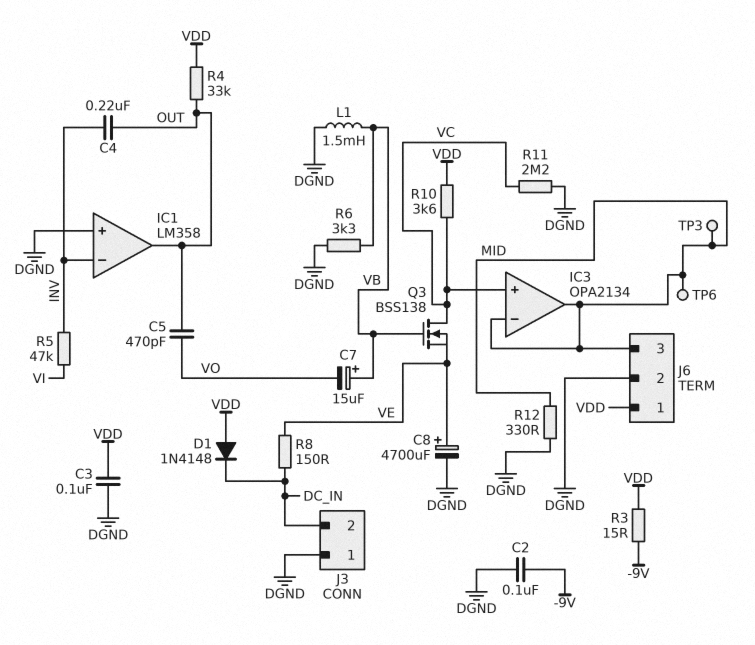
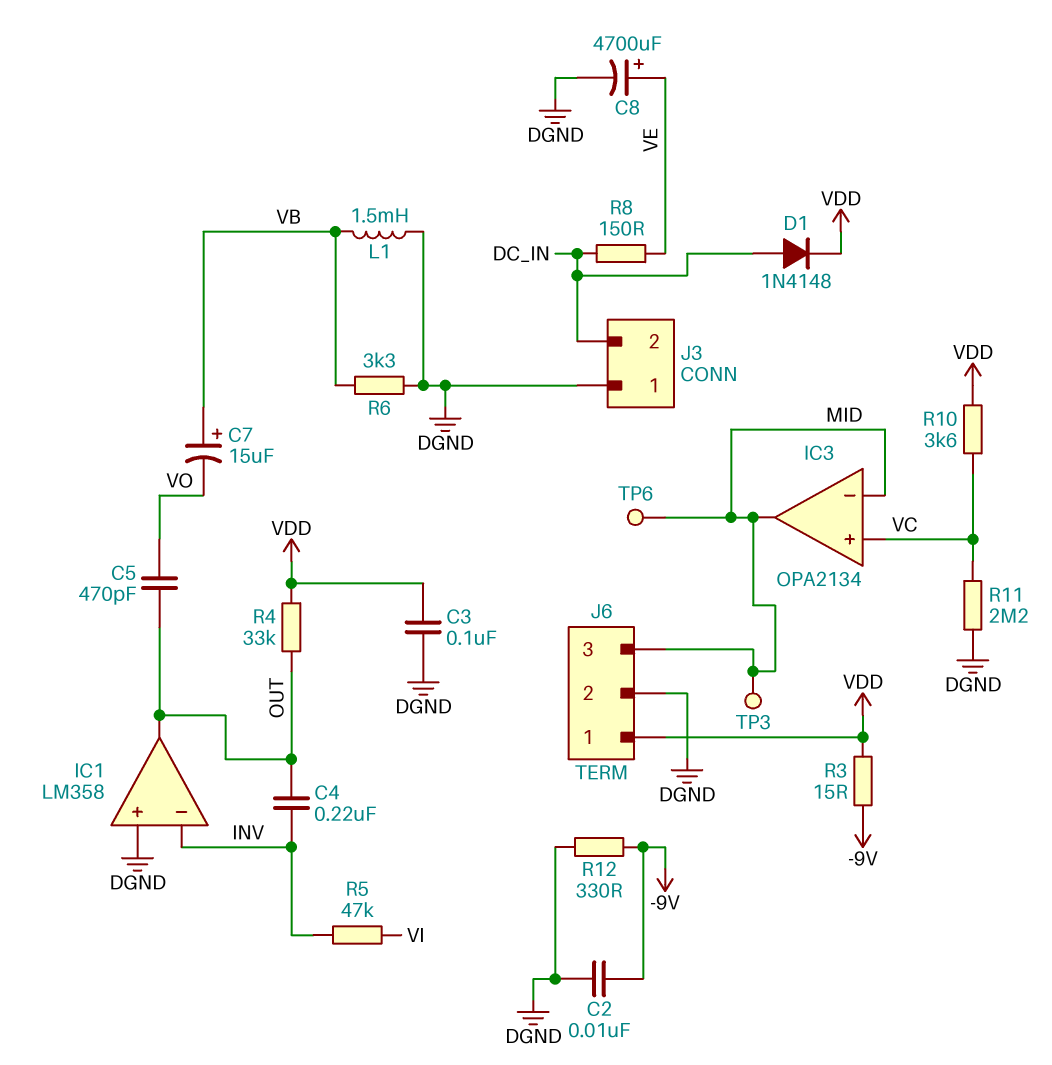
C2: 100nF (-9V, DGND) -> 10nF (-9V, DGND)
D1: diode 1N4148 (A VDD, K DC_IN) -> diode 1N4148 (A DC_IN, K VDD)
Q3: NMOS BSS138 (G VB, D VC, S VE) -> none
R12: 330 (DGND, MID) -> 330 (-9V, DGND)

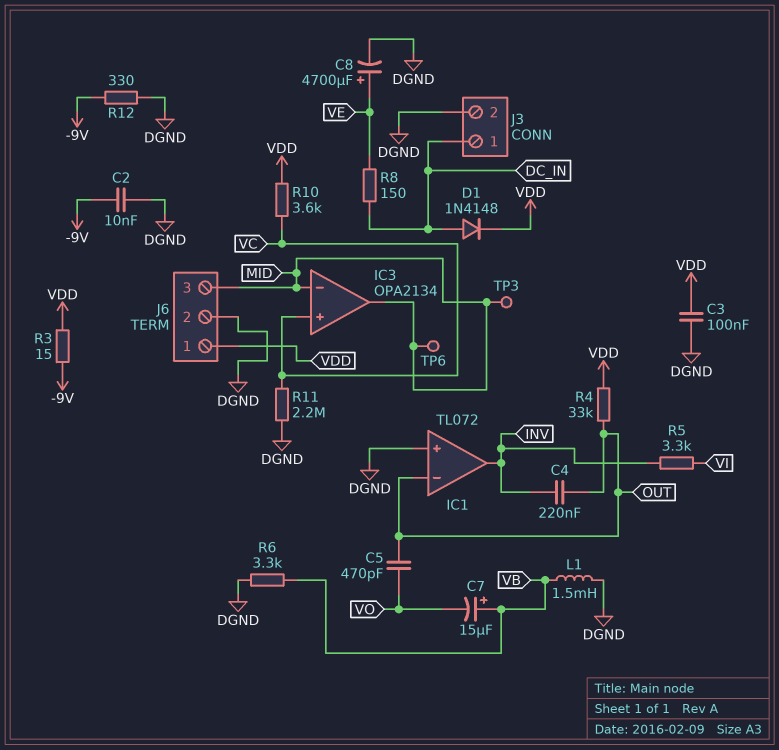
IC1: LM358 -> TL072
IC1 pin in-: INV -> OUT
IC1 pin out: OUT -> INV
J3 pin 1: DGND -> DC_IN
J3 pin 2: DC_IN -> DGND
R5: 47k (INV, VI) -> 3.3k (INV, VI)

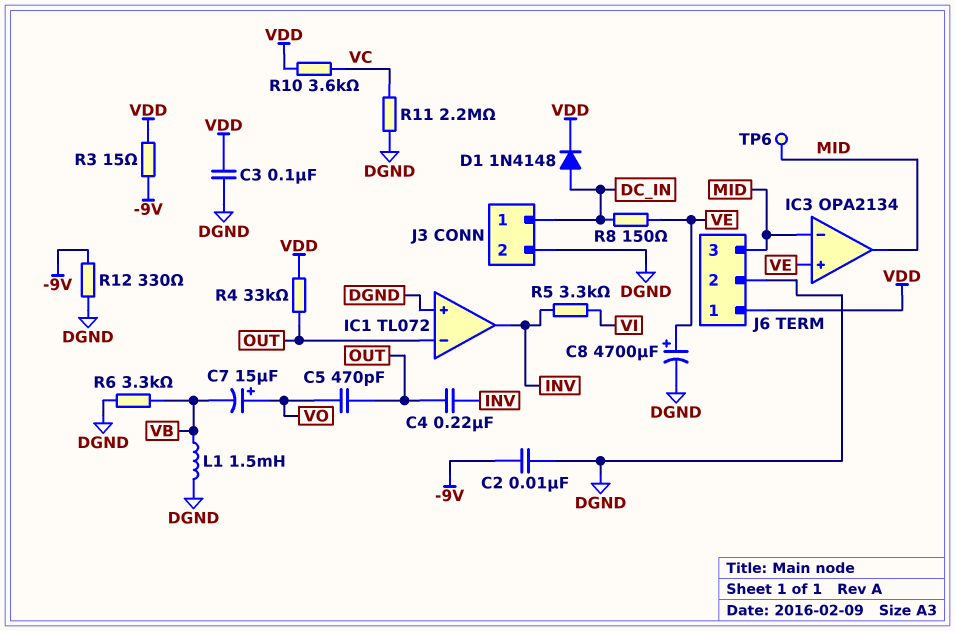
C7: 15uF (plus VB, minus VO) -> 15uF (plus VO, minus VB)
IC3 pin in+: VC -> VE
TP3: test point (MID) -> none

